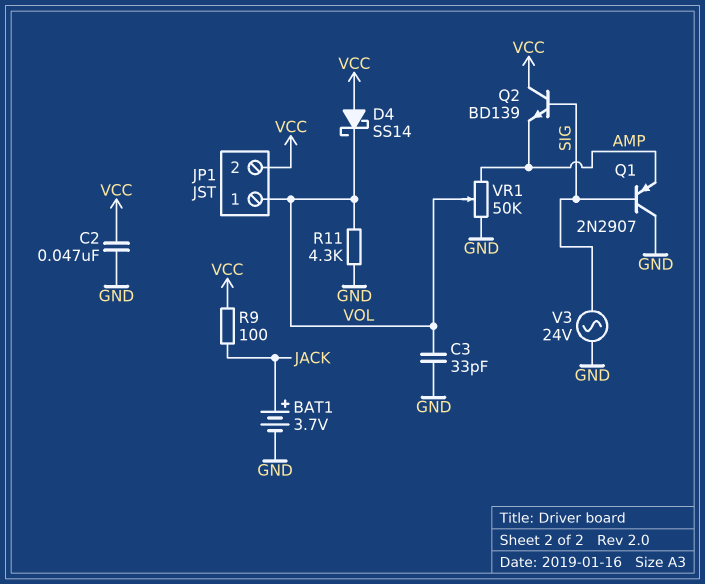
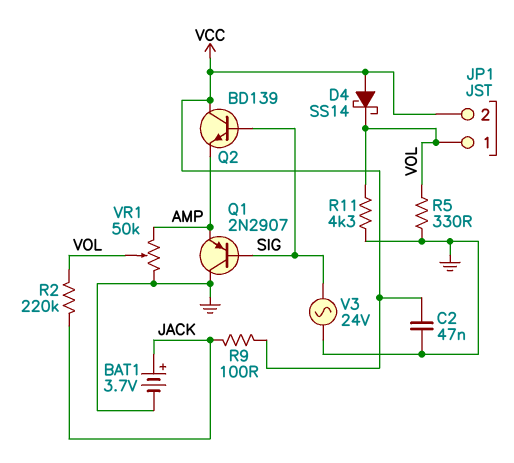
C3: 33pF (GND, VOL) -> none
R2: none -> 220k (JACK, VOL)
R5: none -> 330 (GND, VOL)

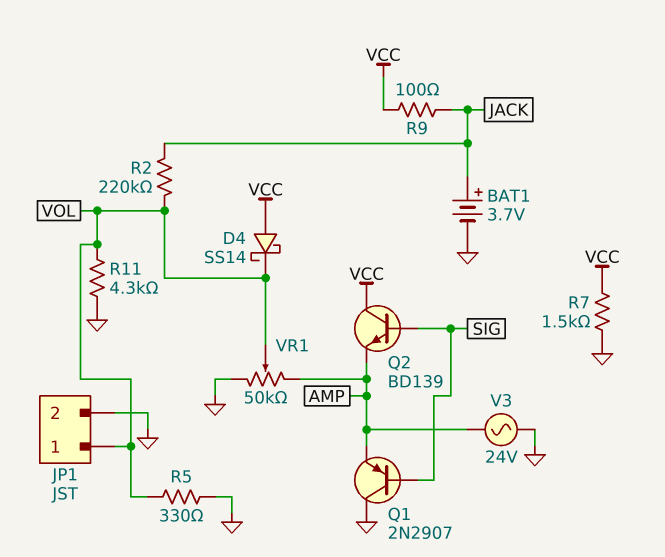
C2: 47nF (GND, VCC) -> none
JP1 pin 2: VCC -> GND
R7: none -> 1.5k (GND, VCC)
V3: AC 24V (GND, SIG) -> AC 24V (AMP, GND)

